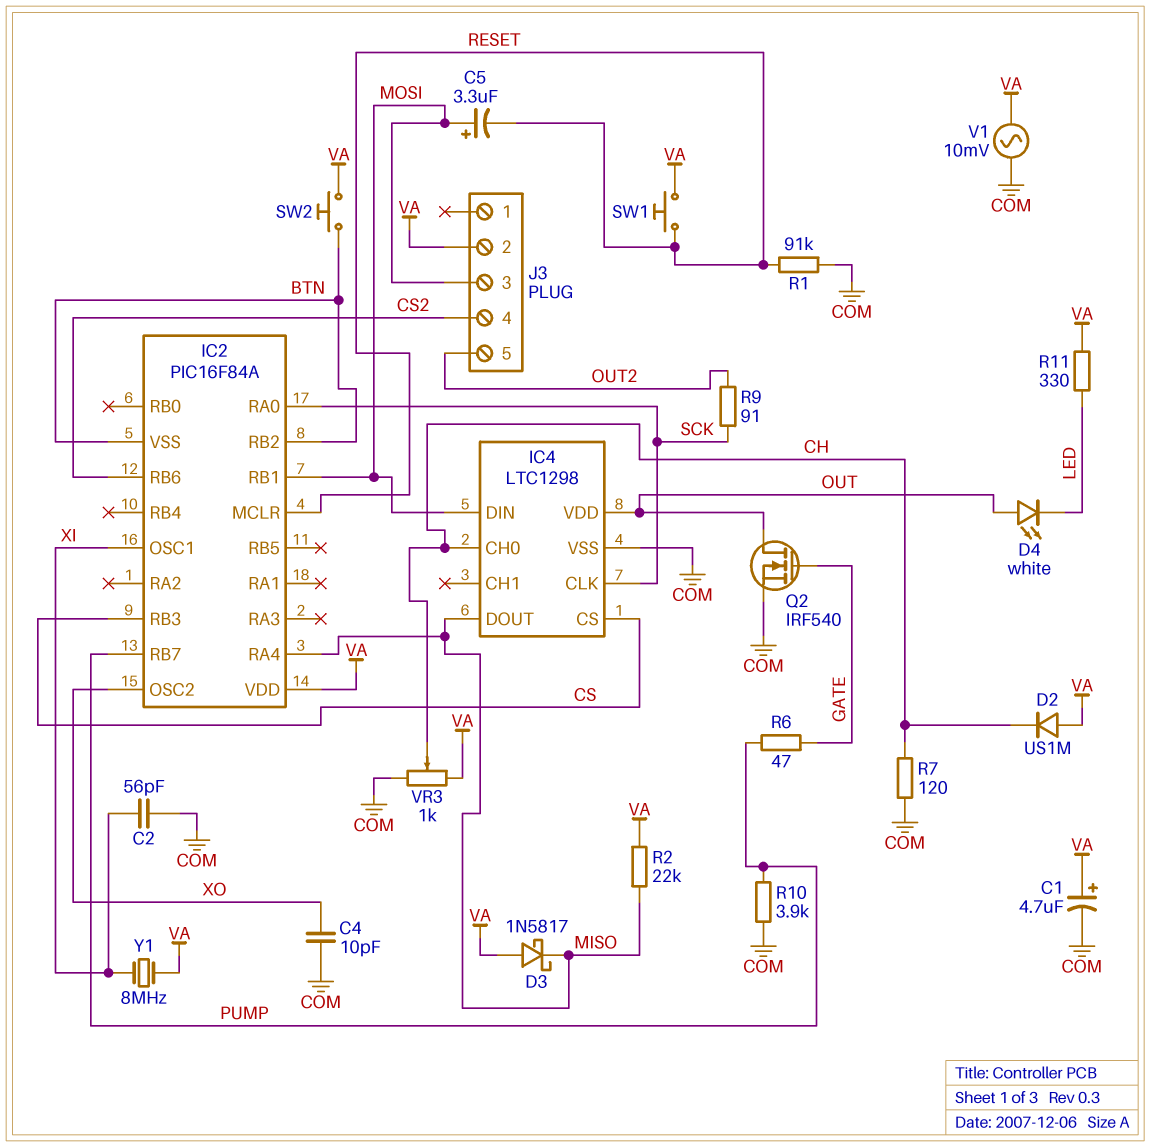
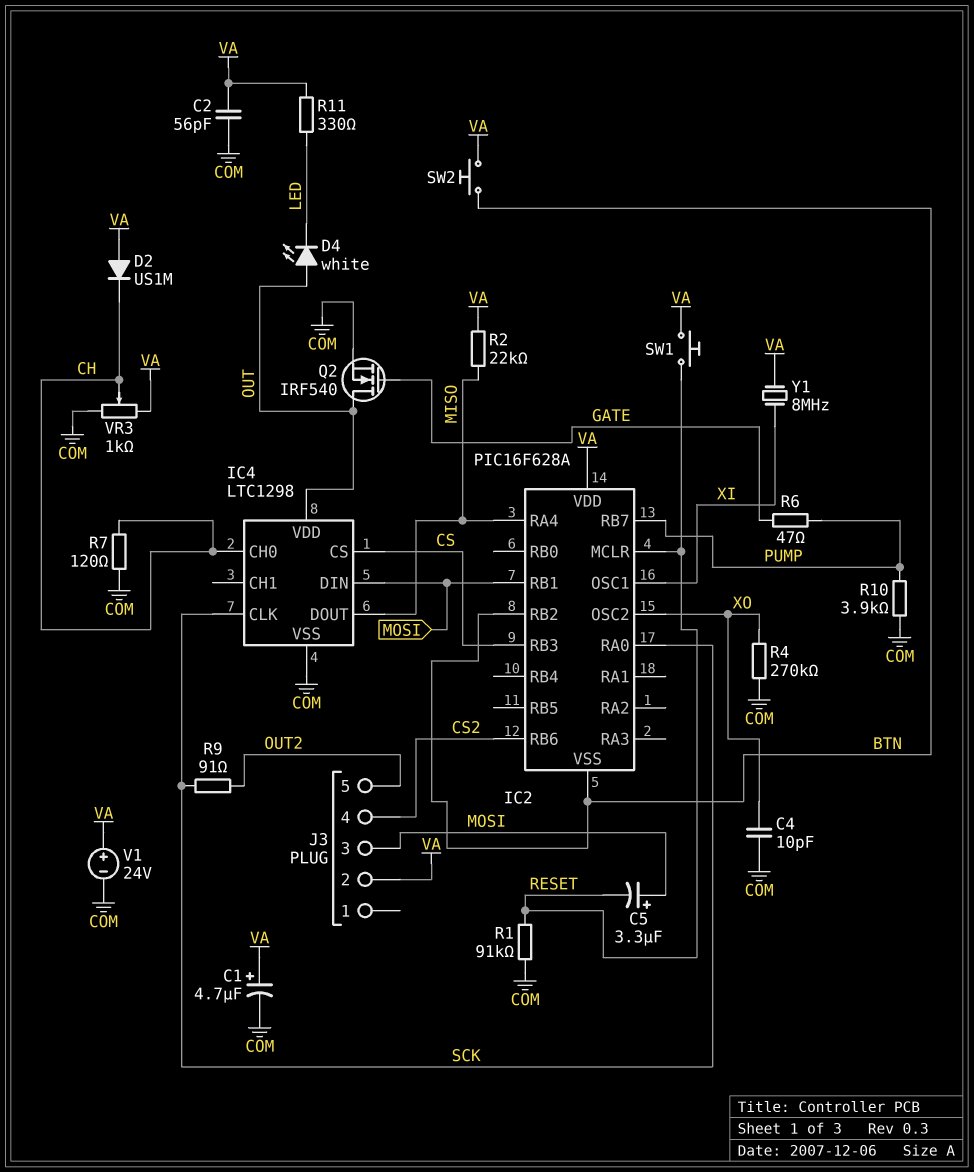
C2: 56pF (COM, XI) -> 56pF (COM, VA)
D3: schottky 1N5817 (A VA, K MISO) -> none
IC2: PIC16F84A -> PIC16F628A
R4: none -> 270k (COM, XO)
V1: AC 10mV (COM, VA) -> 24V (plus VA, minus COM)

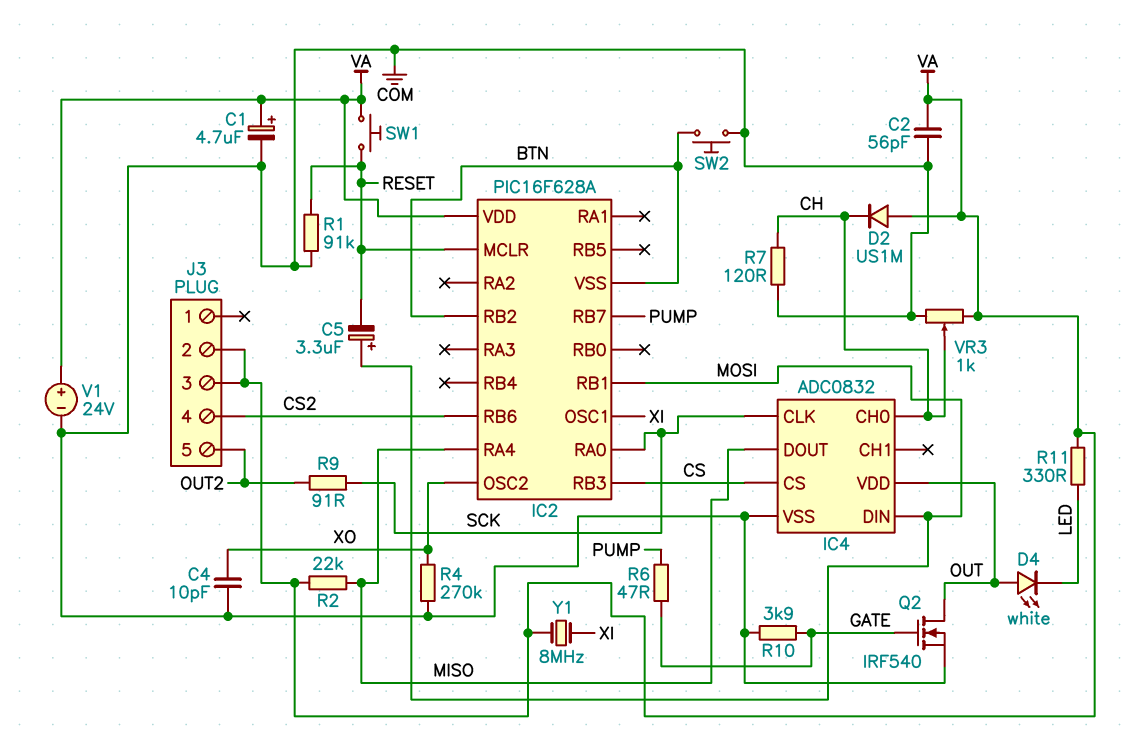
IC4: LTC1298 -> ADC0832
J3 pin 3: MOSI -> VA
R10: 3.9k (COM, PUMP) -> 3.9k (COM, GATE)
SW2: button (BTN, VA) -> button (BTN, COM)

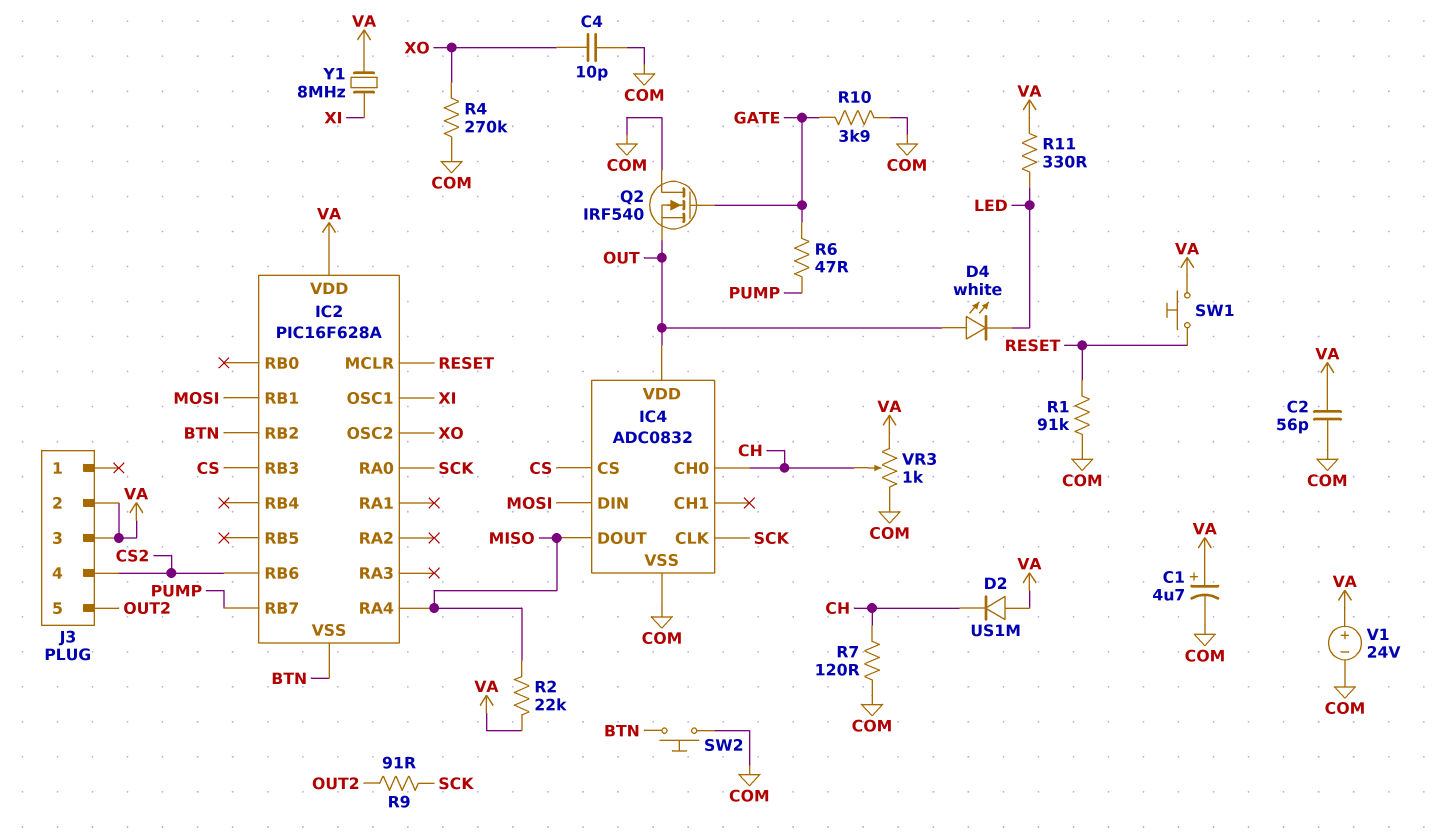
C5: 3.3uF (plus MOSI, minus RESET) -> none
Q2: NMOS IRF540 (G GATE, D OUT, S COM) -> NMOS IRF540 (G GATE, D COM, S OUT)

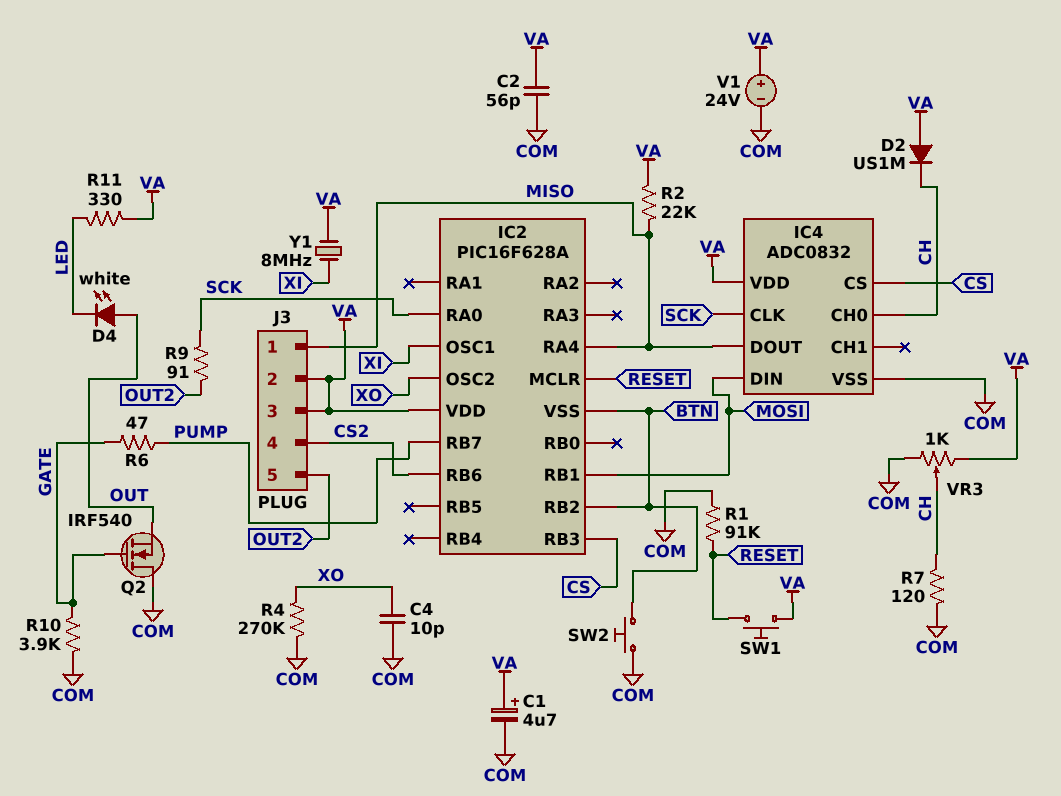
IC4 pin VDD: OUT -> VA
J3 pin 1: none -> MISO

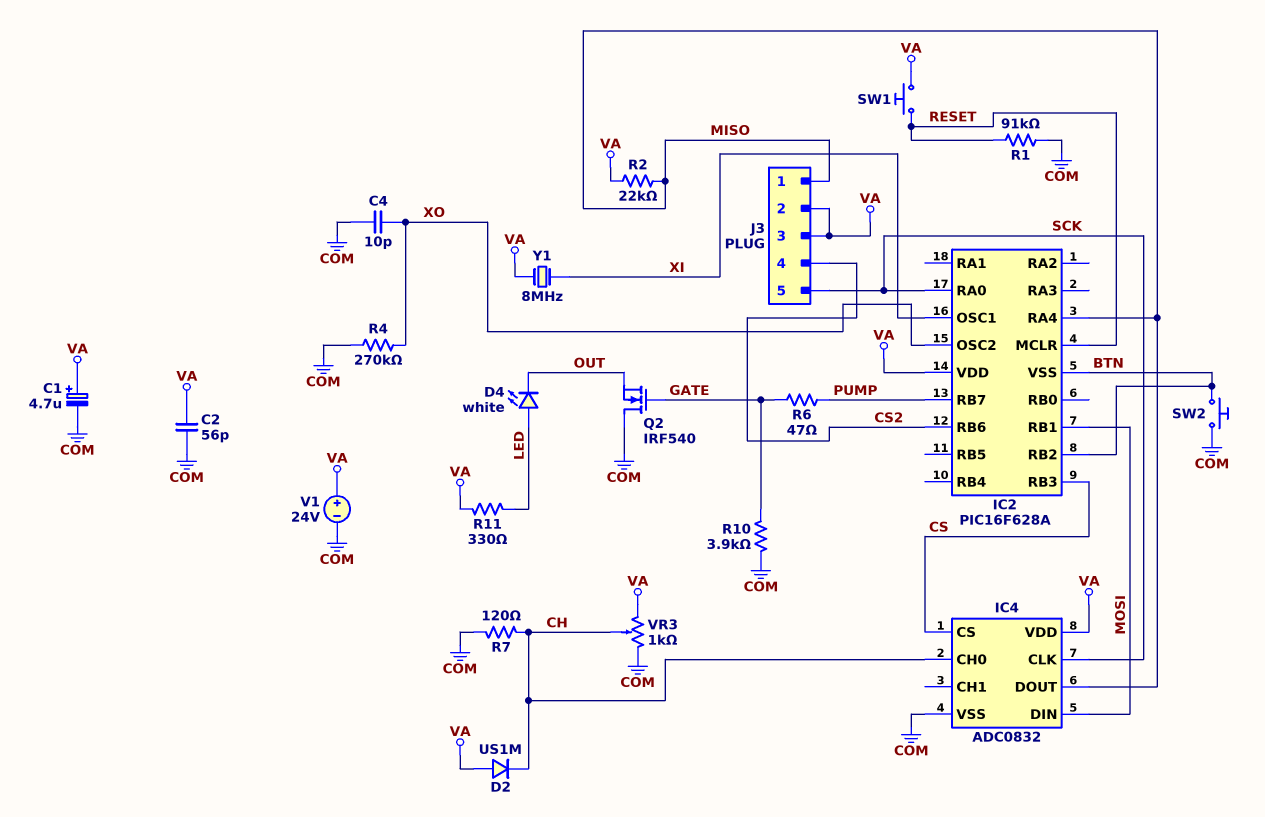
D4: LED white (A OUT, K LED) -> LED white (A LED, K OUT)
J3 pin 5: OUT2 -> SCK
R9: 91 (OUT2, SCK) -> none

